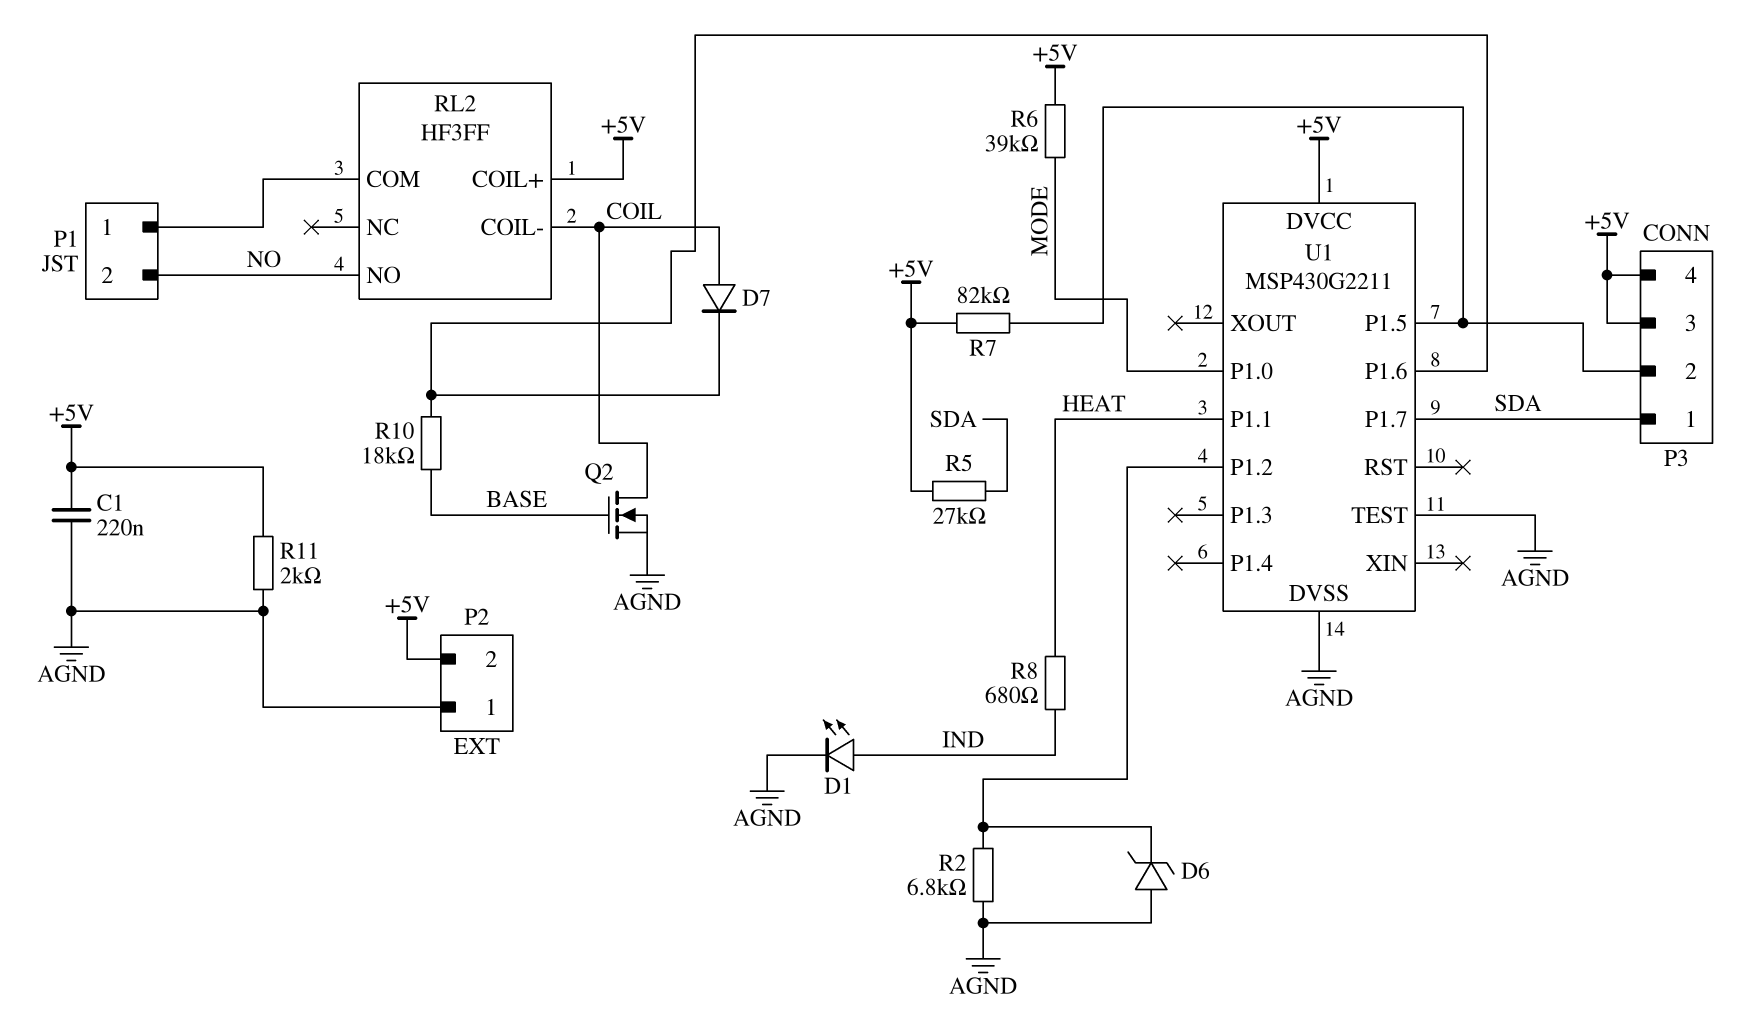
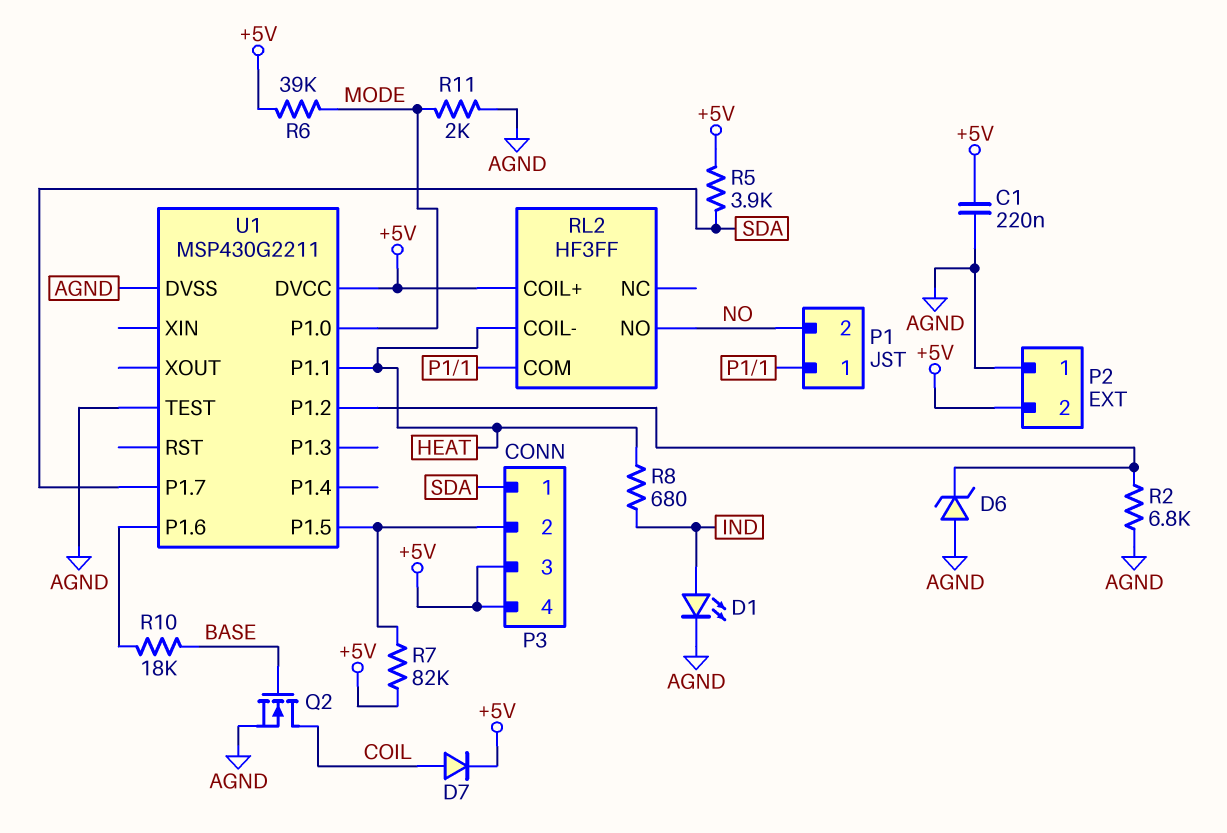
D7: diode (A COIL, K U1/P1.6) -> diode (A COIL, K +5V)
R5: 27k (+5V, SDA) -> 3.9k (+5V, SDA)
R11: 2k (+5V, AGND) -> 2k (AGND, MODE)
RL2 pin COIL-: COIL -> HEAT

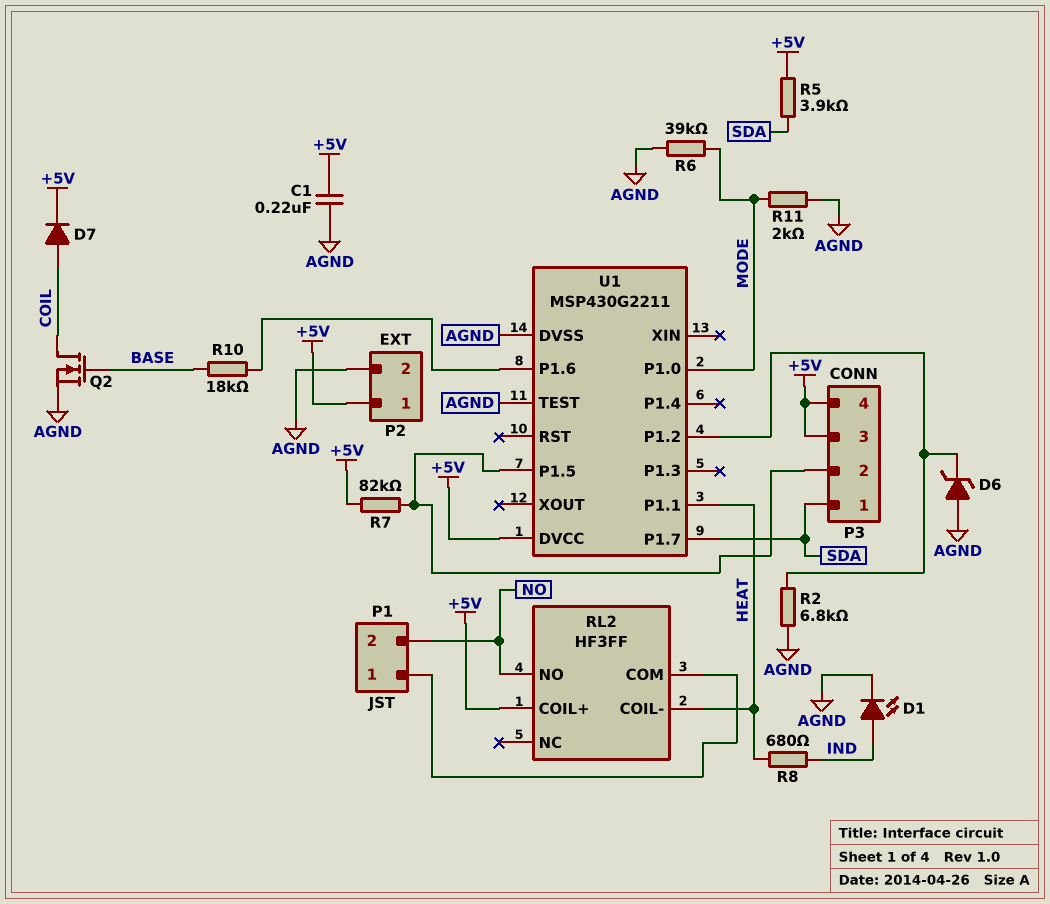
P2 pin 1: AGND -> +5V
P2 pin 2: +5V -> AGND
R6: 39k (+5V, MODE) -> 39k (AGND, MODE)

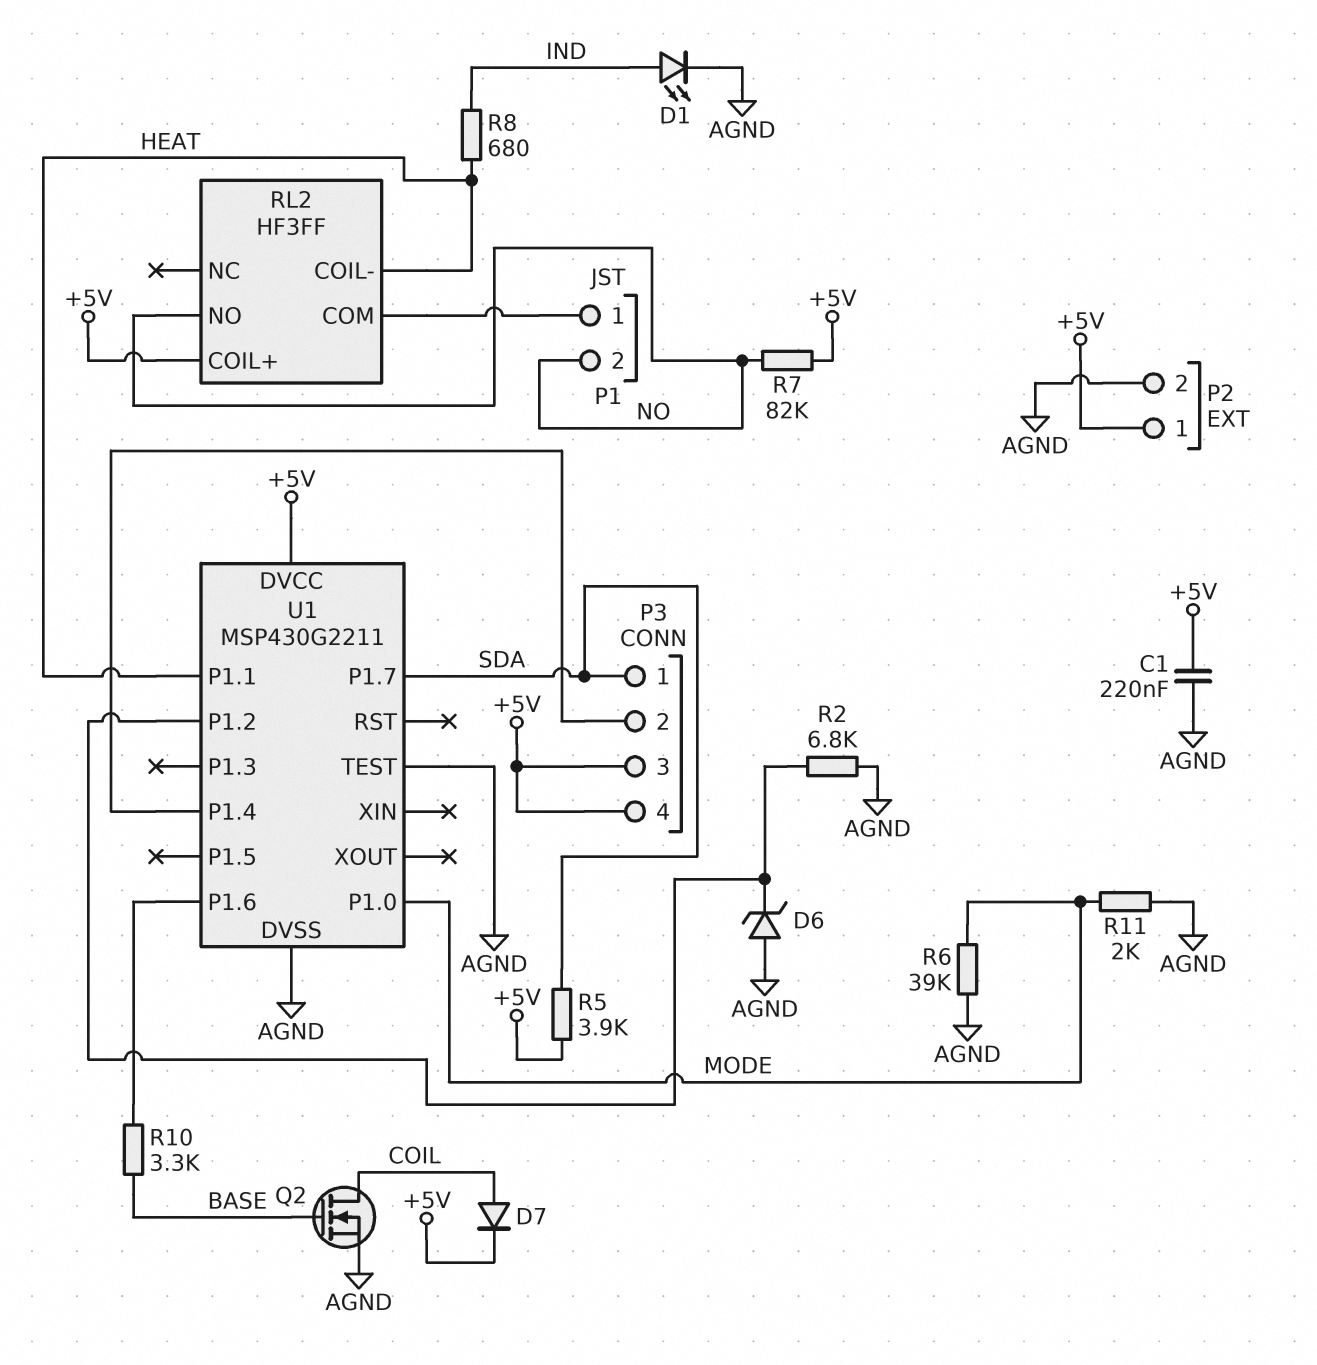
R7: 82k (+5V, P3/2) -> 82k (+5V, NO)
R10: 18k (BASE, U1/P1.6) -> 3.3k (BASE, U1/P1.6)
U1 pin P1.4: none -> P3/2
U1 pin P1.5: P3/2 -> none

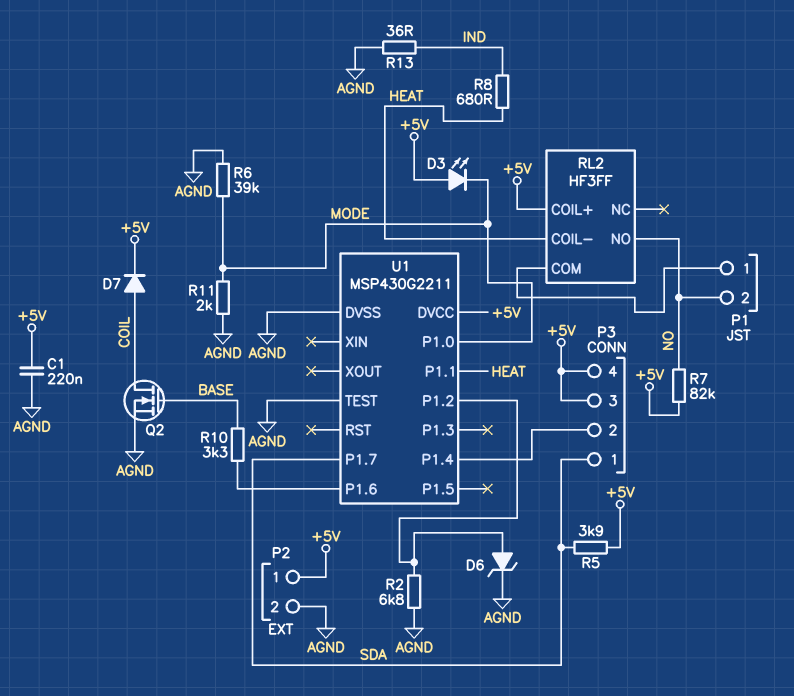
D1: LED (A IND, K AGND) -> none
D3: none -> LED (A +5V, K MODE)
D6: zener (A AGND, K U1/P1.2) -> zener (A U1/P1.2, K AGND)
R13: none -> 36 (AGND, IND)

